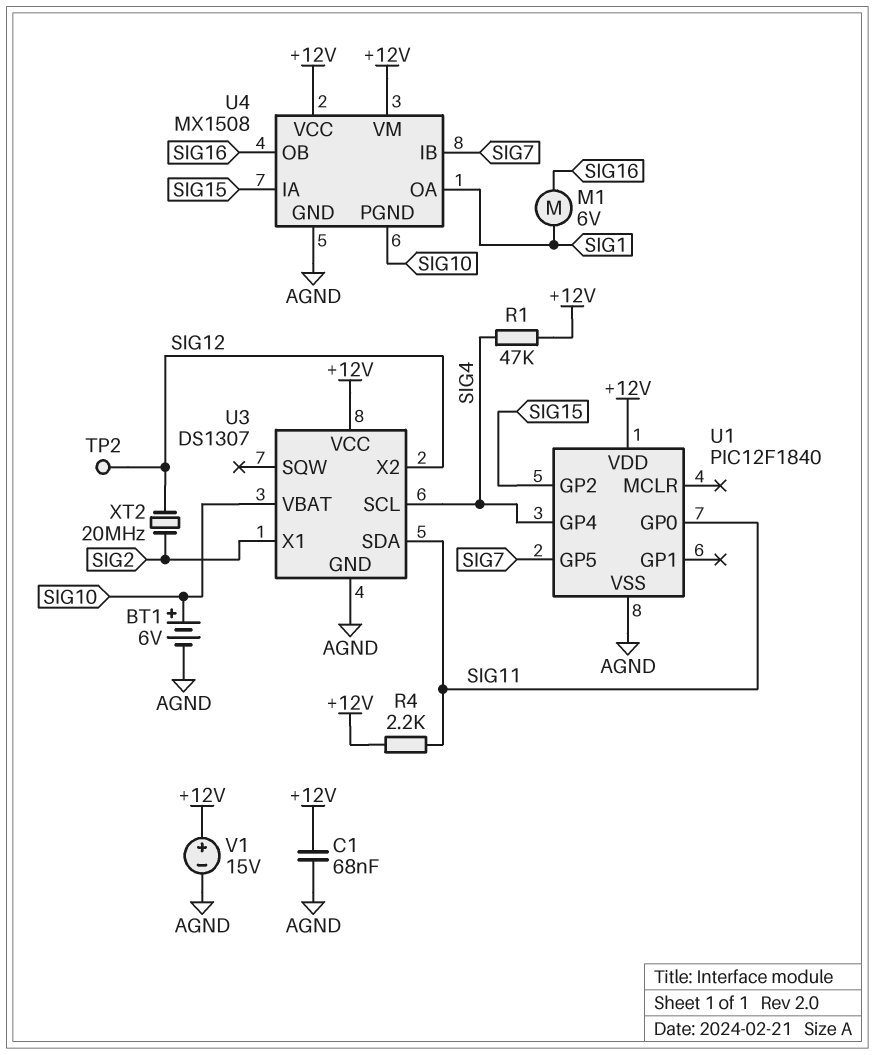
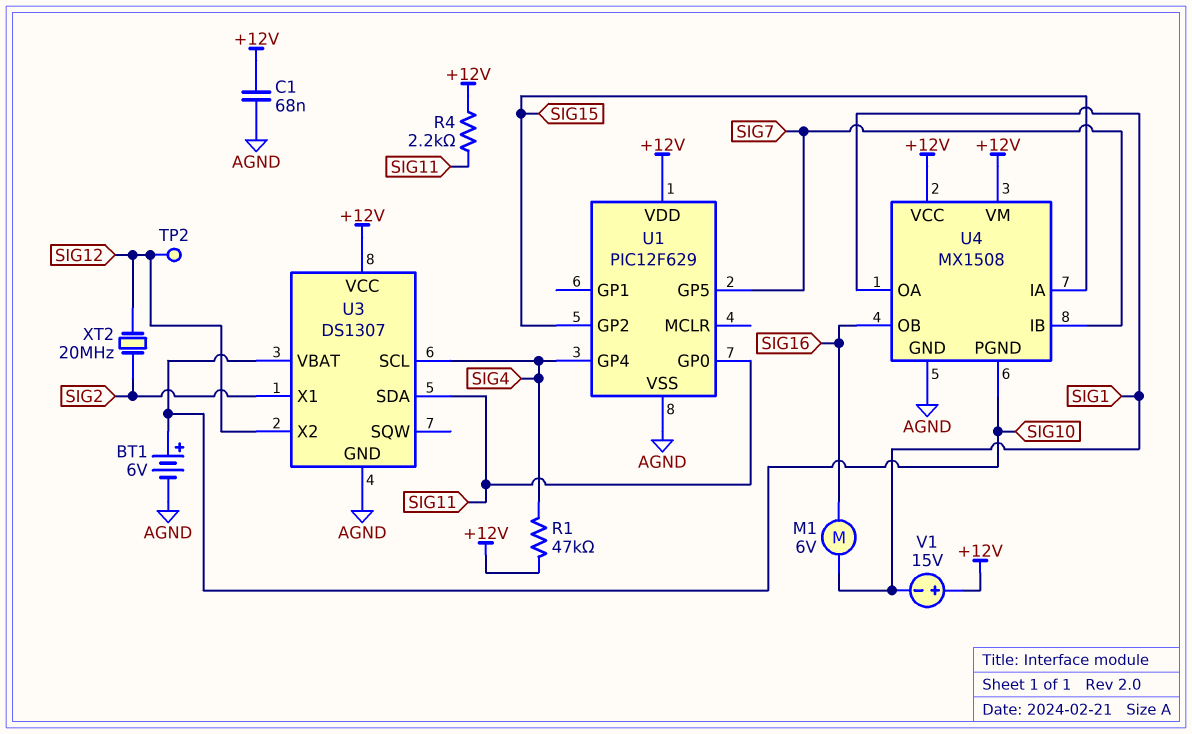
U1: PIC12F1840 -> PIC12F629
V1: 15V (plus +12V, minus AGND) -> 15V (plus +12V, minus SIG1)

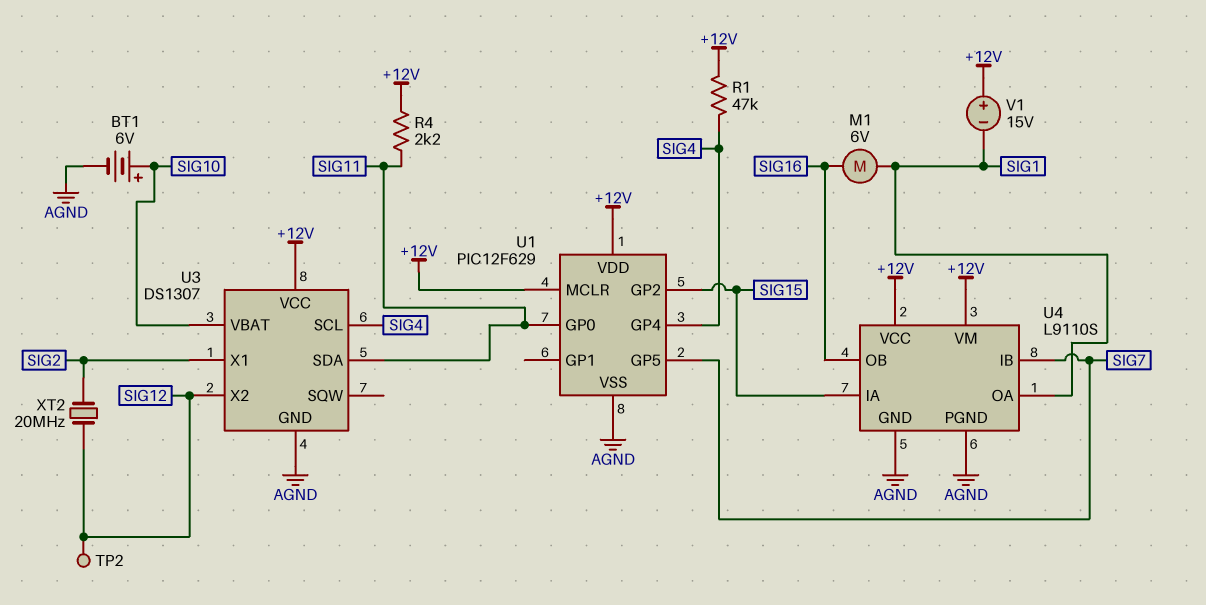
C1: 68nF (+12V, AGND) -> none
U1 pin MCLR: none -> +12V
U4: MX1508 -> L9110S
U4 pin PGND: SIG10 -> AGND

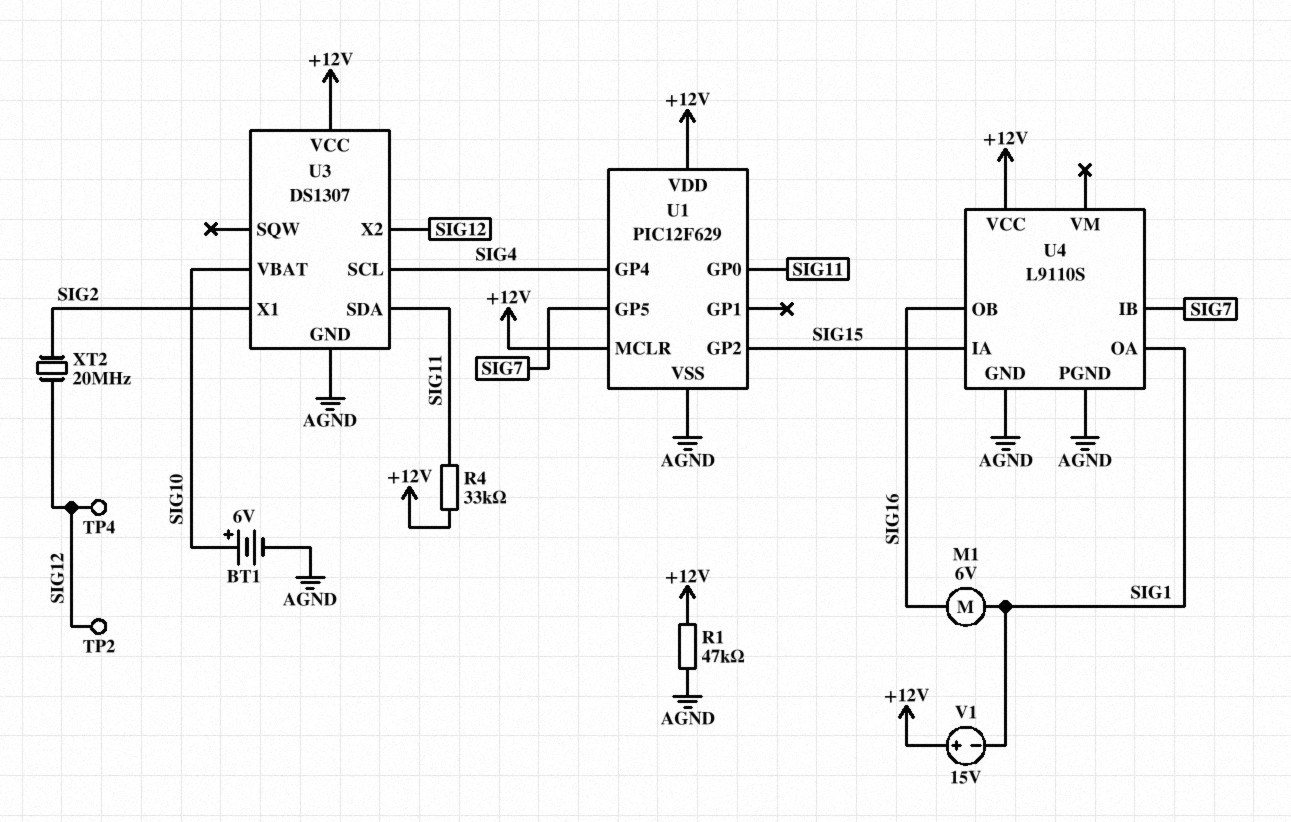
R1: 47k (+12V, SIG4) -> 47k (+12V, AGND)
R4: 2.2k (+12V, SIG11) -> 33k (+12V, SIG11)
TP4: none -> test point (SIG12)
U4 pin VM: +12V -> none

